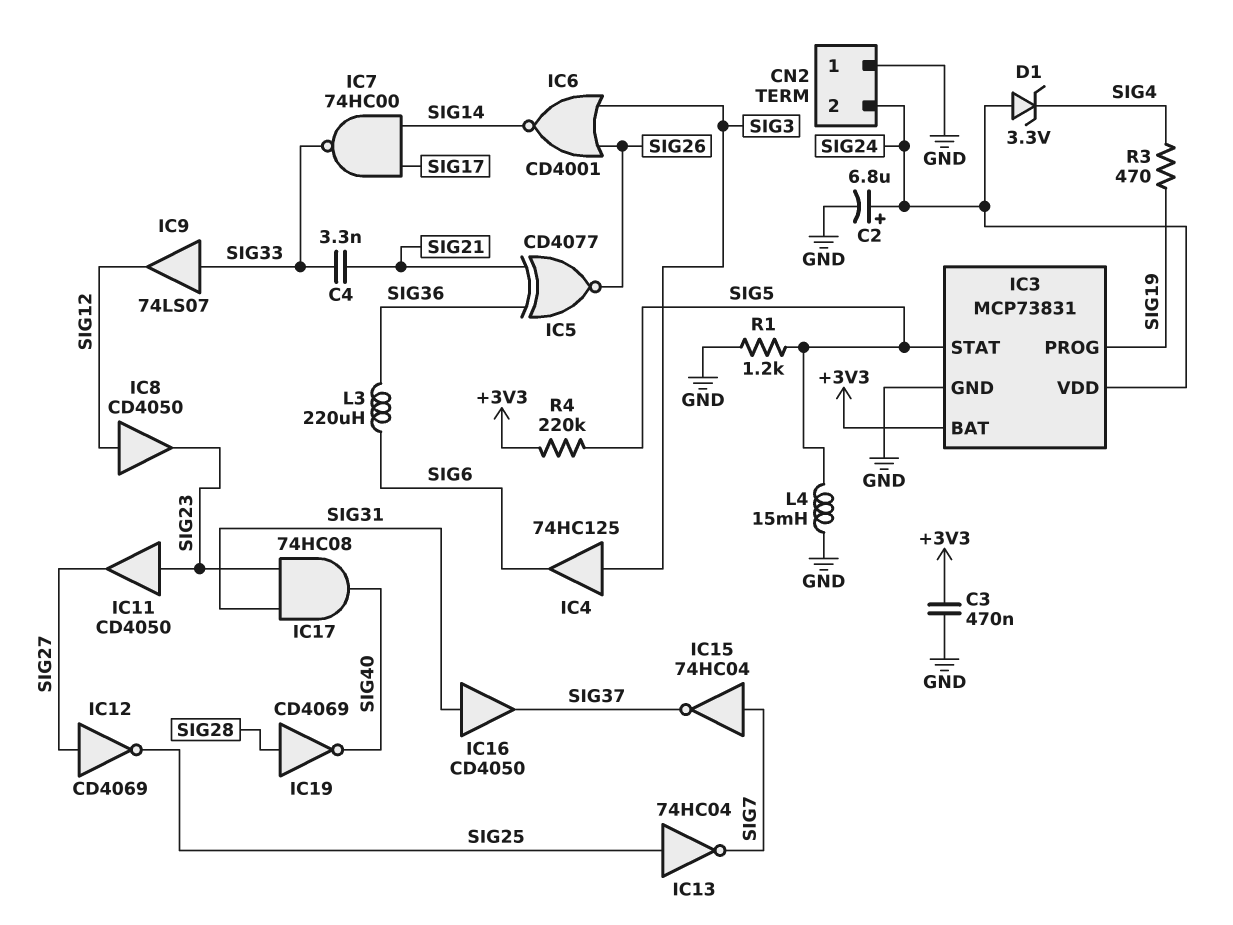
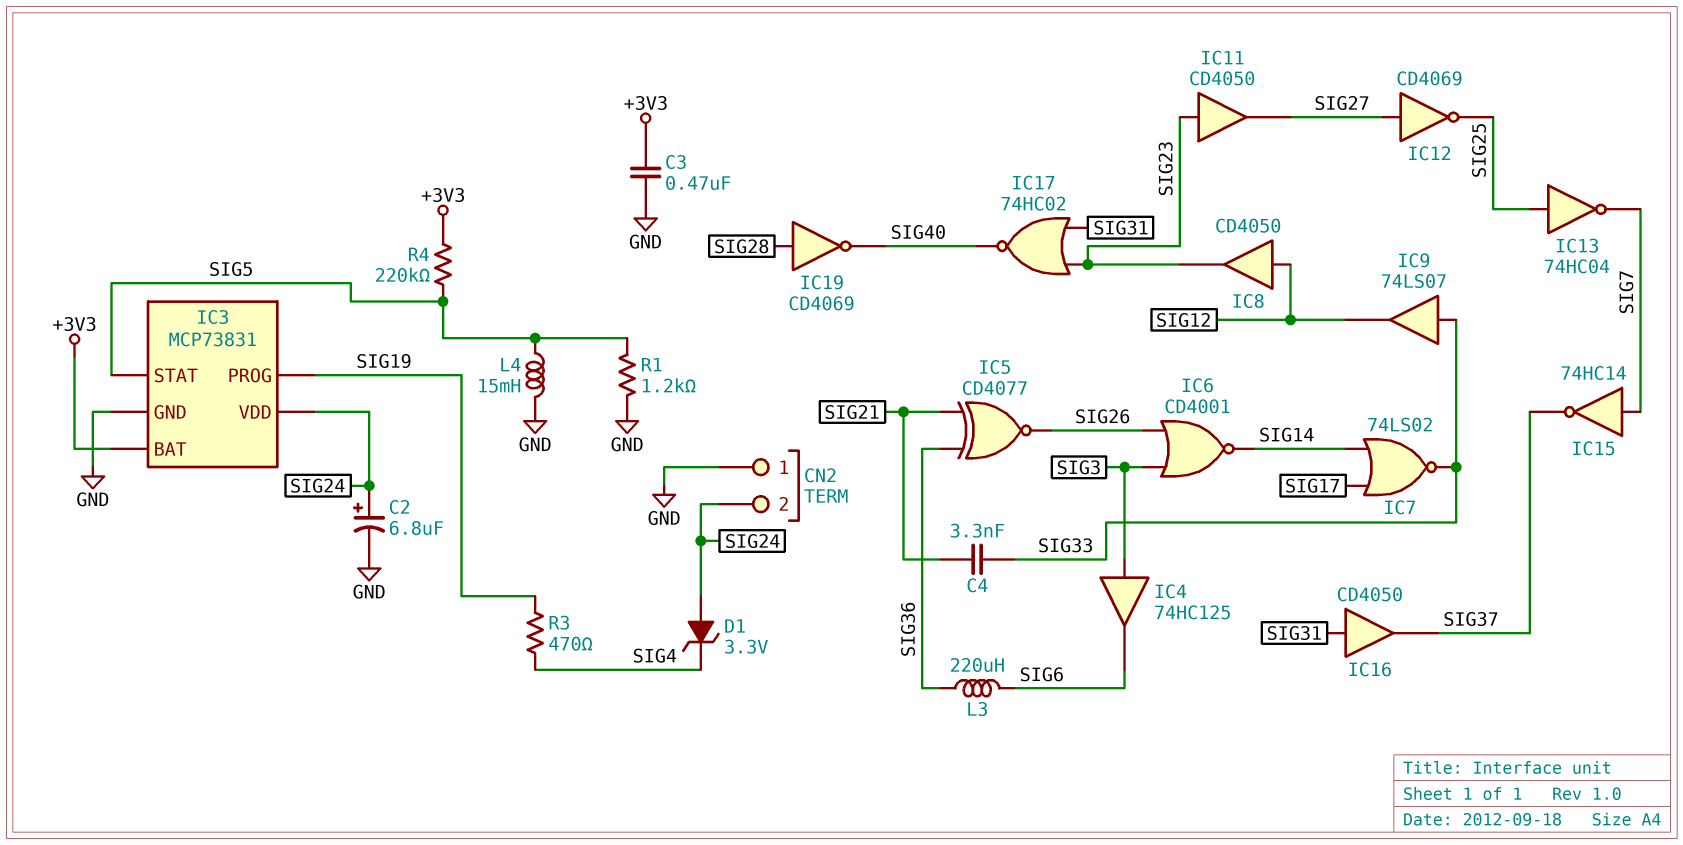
IC7: NAND 74HC00 (in SIG14, in SIG17, out SIG33) -> NOR 74LS02 (in SIG14, in SIG17, out SIG33)
IC15: NOT 74HC04 (in SIG7, out SIG37) -> NOT 74HC14 (in SIG7, out SIG37)
IC17: AND 74HC08 (in SIG23, in SIG31, out SIG40) -> NOR 74HC02 (in SIG23, in SIG31, out SIG40)

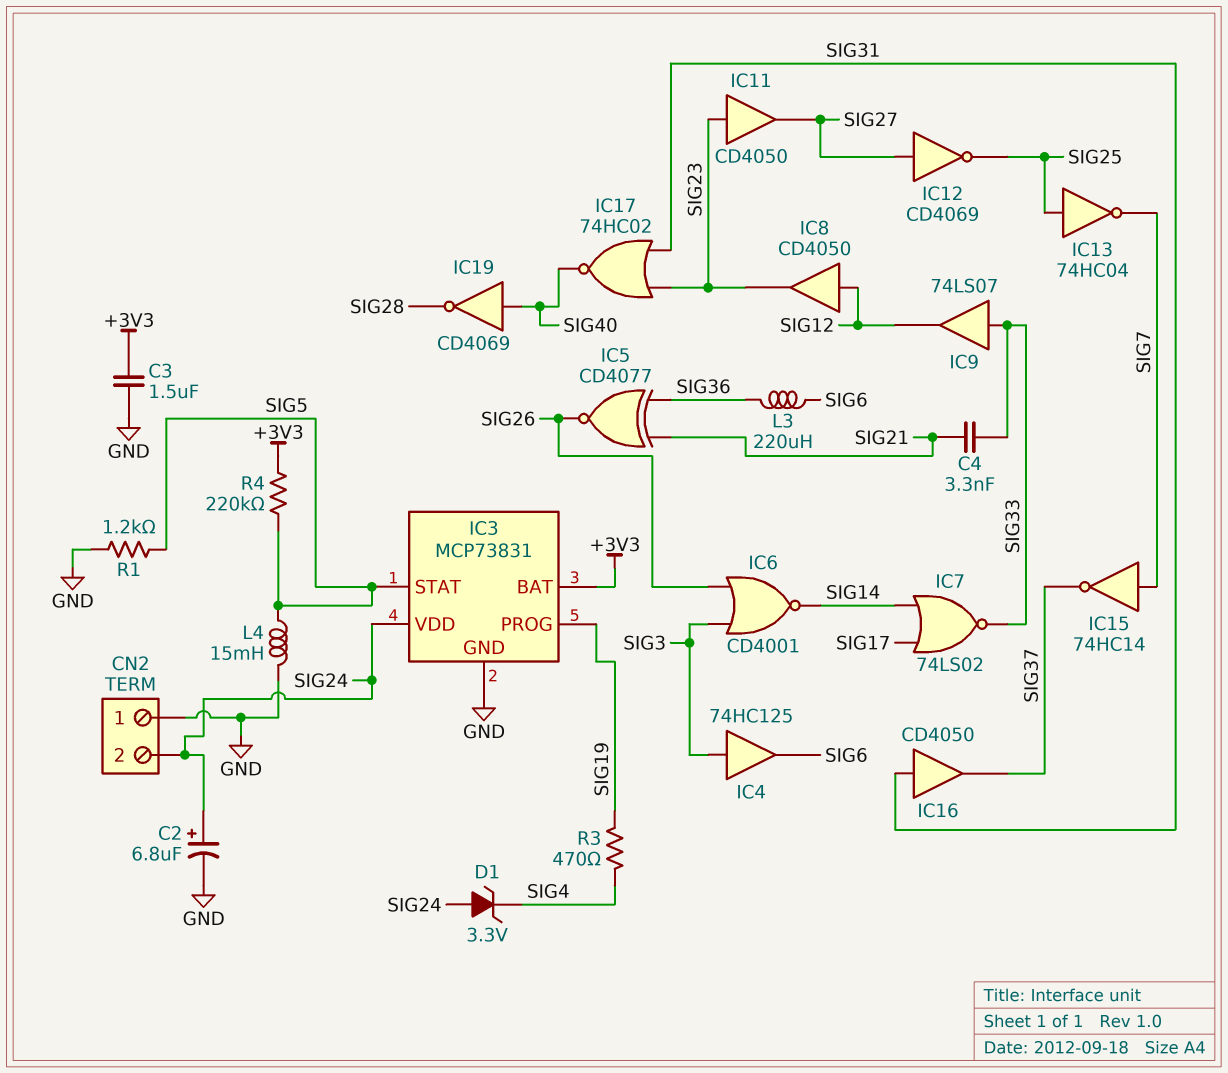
C3: 470nF (+3V3, GND) -> 1.5uF (+3V3, GND)
IC19: NOT CD4069 (in SIG28, out SIG40) -> NOT CD4069 (in SIG40, out SIG28)

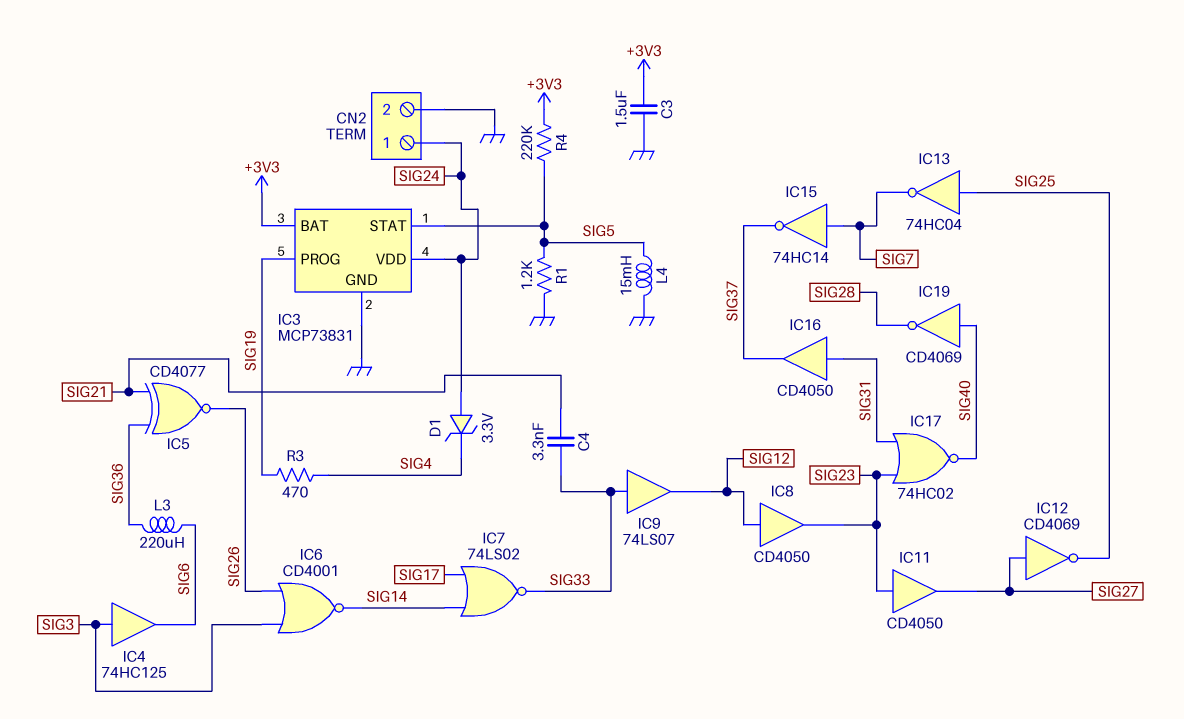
C2: 6.8uF (plus SIG24, minus GND) -> none
CN2 pin 1: GND -> SIG24
CN2 pin 2: SIG24 -> GND

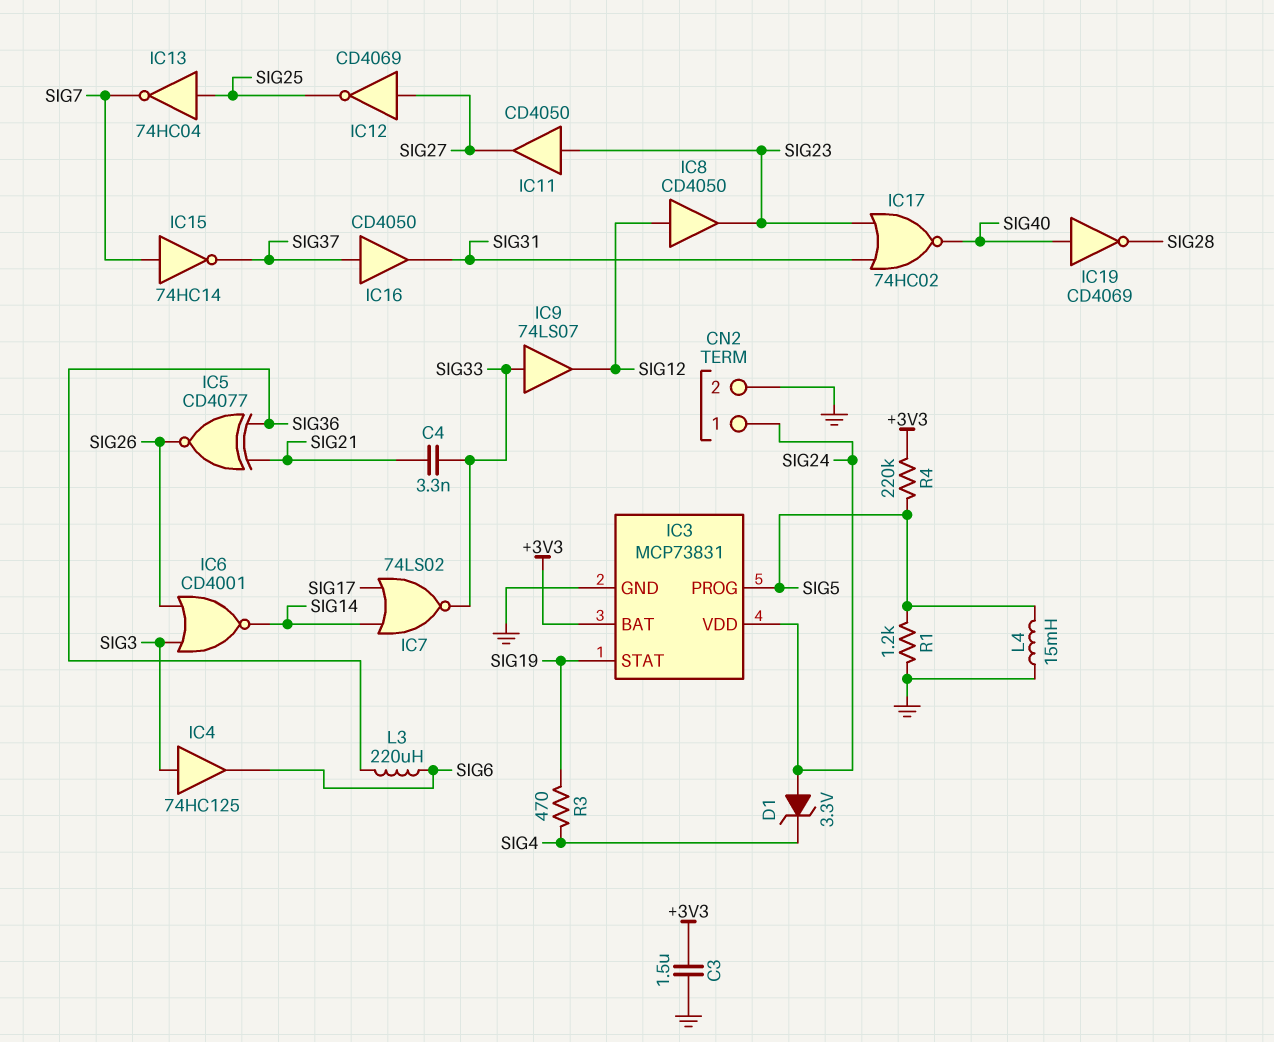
IC3 pin PROG: SIG19 -> SIG5
IC3 pin STAT: SIG5 -> SIG19
IC16: buffer CD4050 (in SIG31, out SIG37) -> buffer CD4050 (in SIG37, out SIG31)

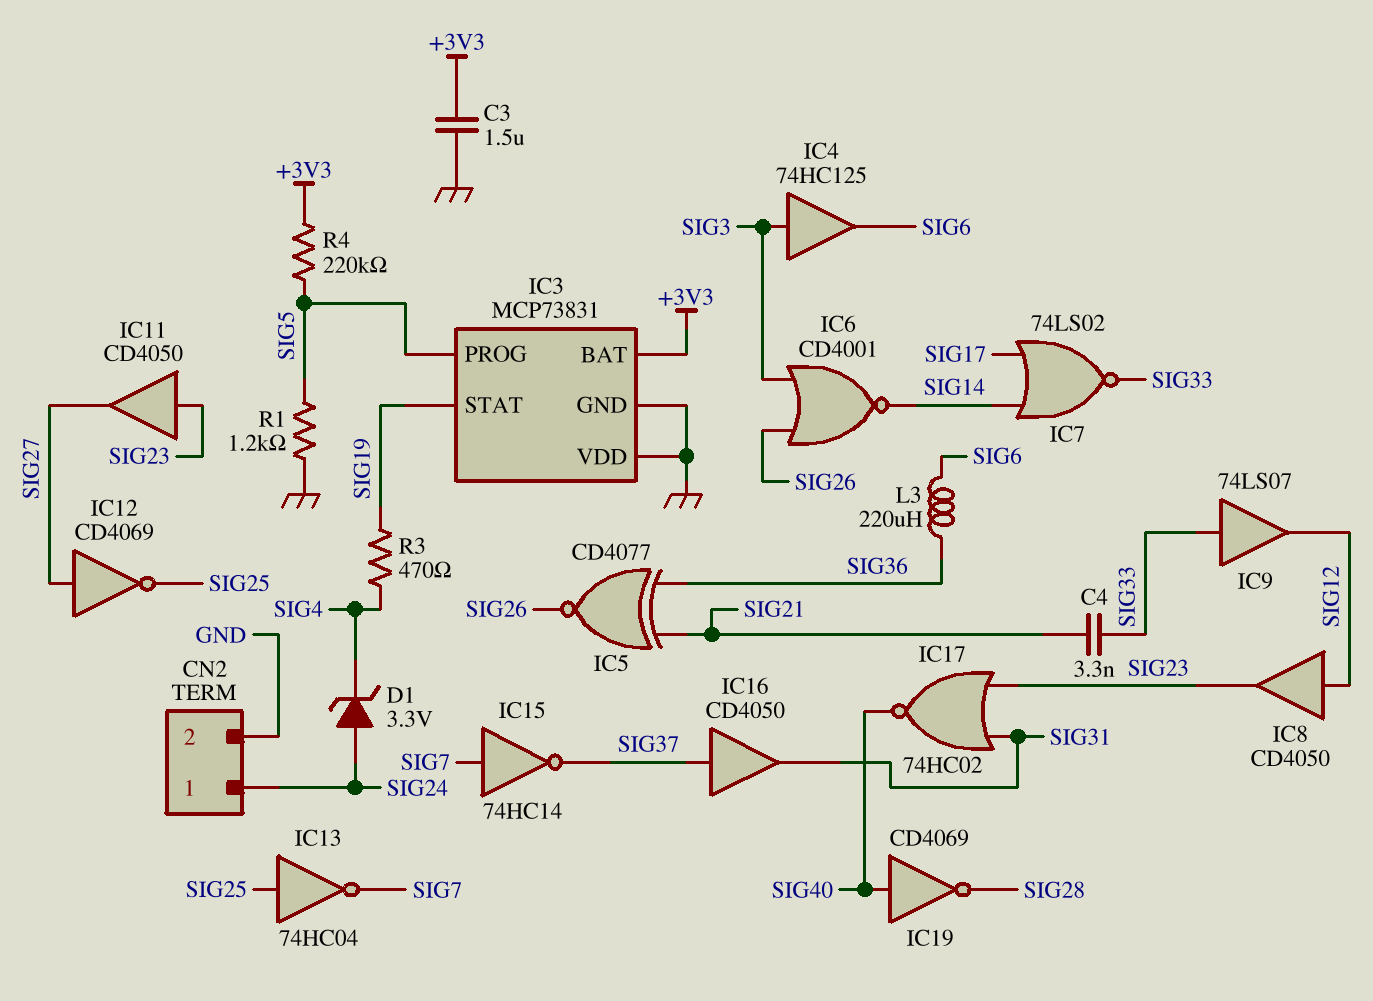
IC3 pin VDD: SIG24 -> GND
L4: 15mH (GND, SIG5) -> none

